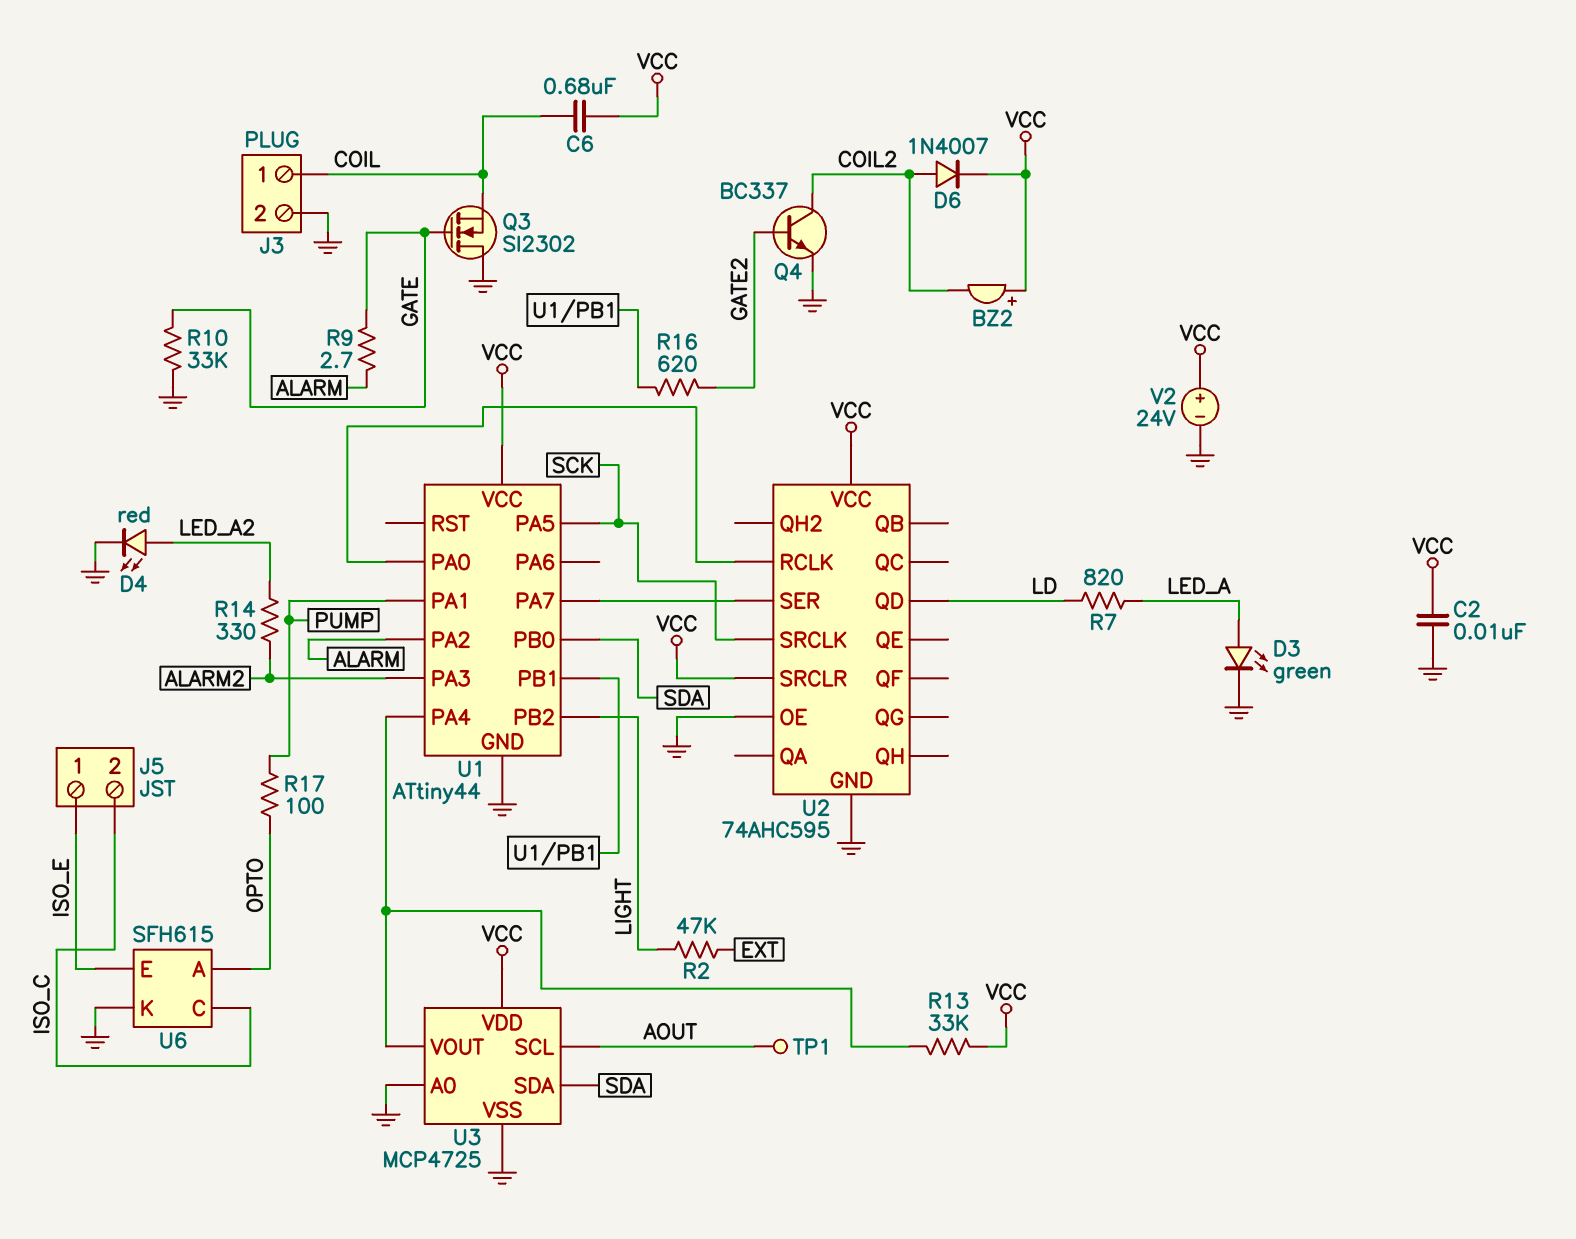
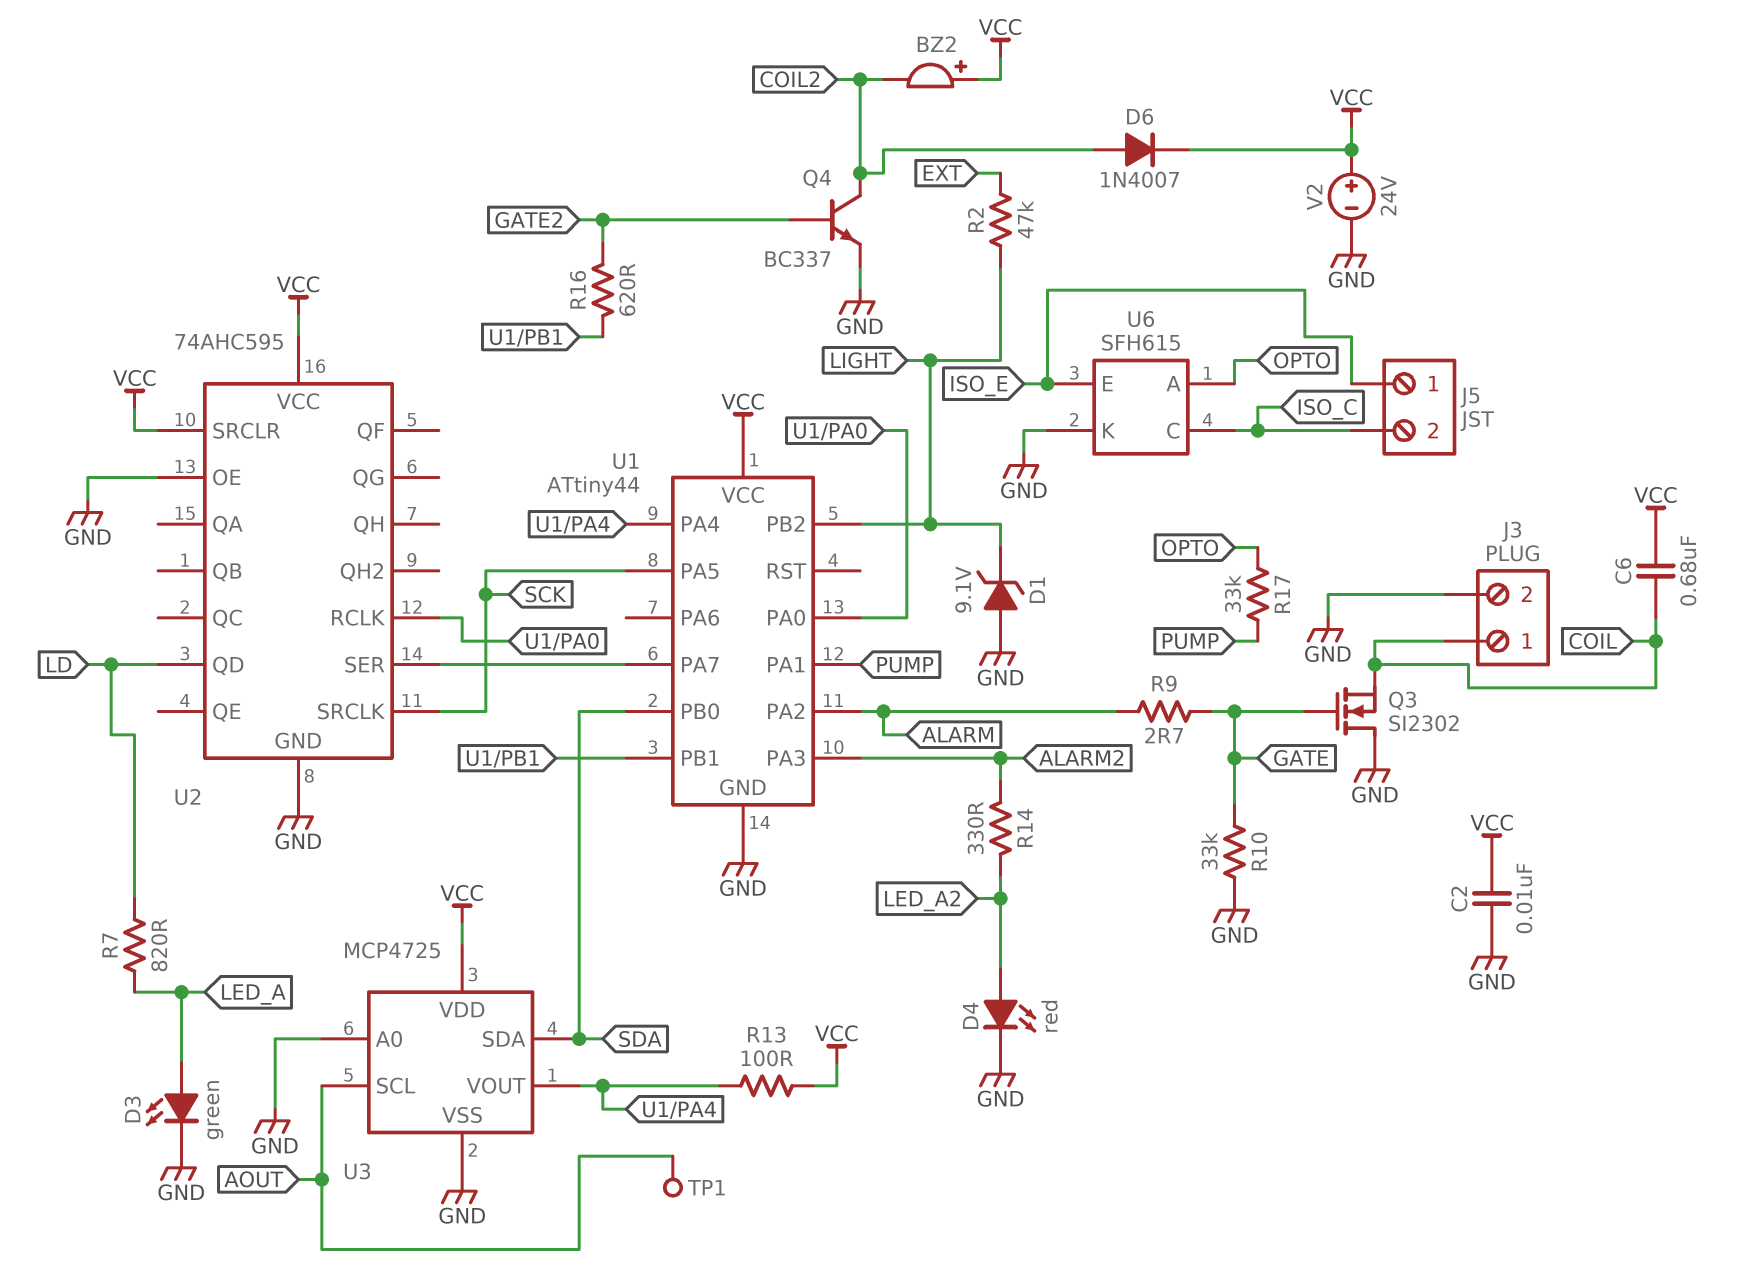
D1: none -> zener 9.1V (A GND, K LIGHT)
R13: 33k (U1/PA4, VCC) -> 100 (U1/PA4, VCC)
R17: 100 (OPTO, PUMP) -> 33k (OPTO, PUMP)

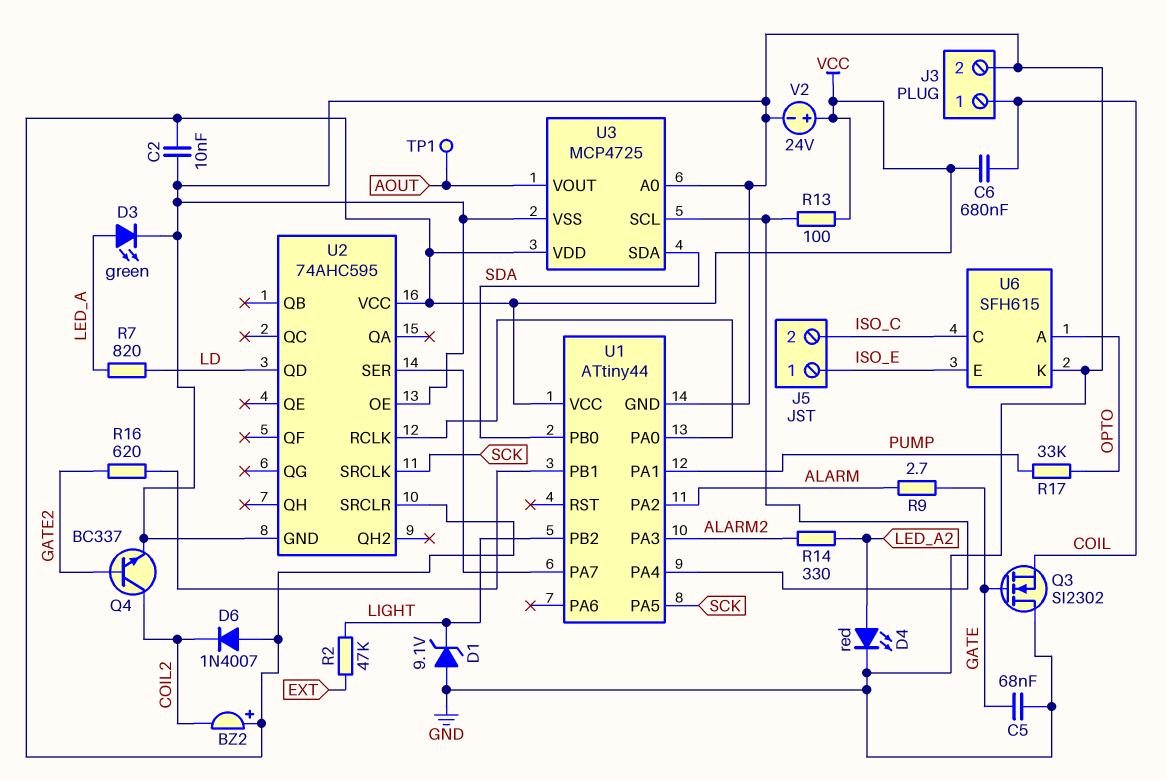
C5: none -> 68nF (GATE, GND)
D6: diode 1N4007 (A COIL2, K VCC) -> diode 1N4007 (A VCC, K COIL2)
R10: 33k (GATE, GND) -> none
U3 pin SCL: AOUT -> U1/PA4
U3 pin VOUT: U1/PA4 -> AOUT

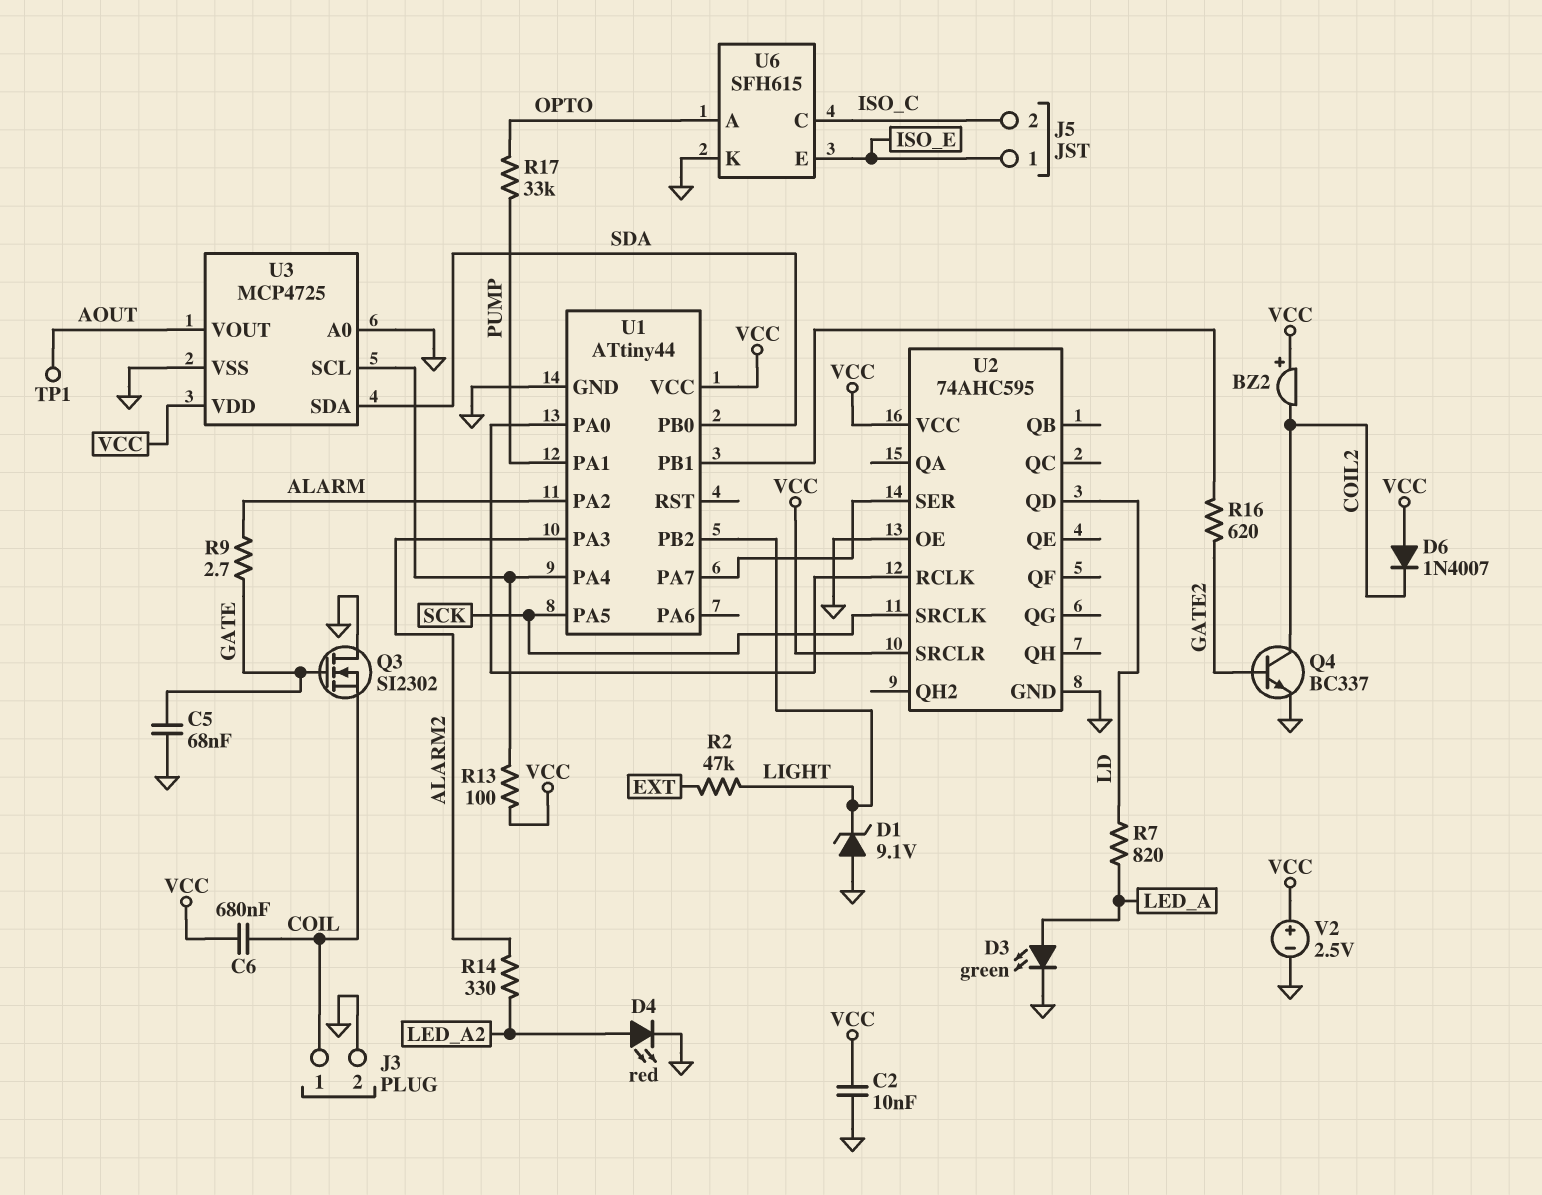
V2: 24V (plus VCC, minus GND) -> 2.5V (plus VCC, minus GND)

